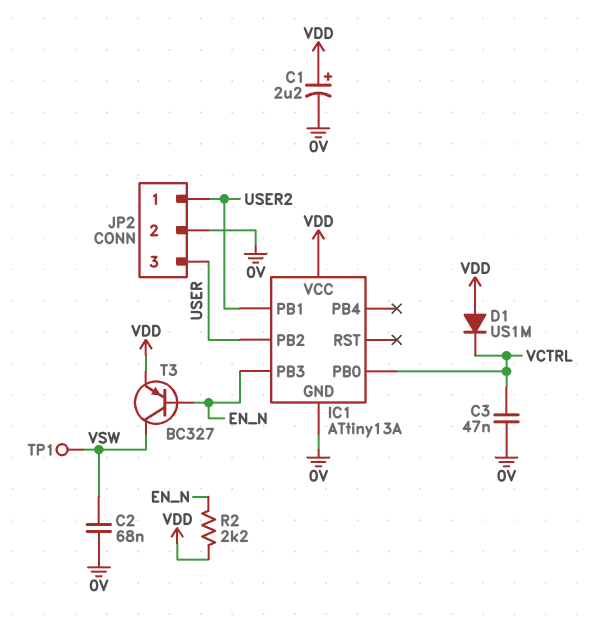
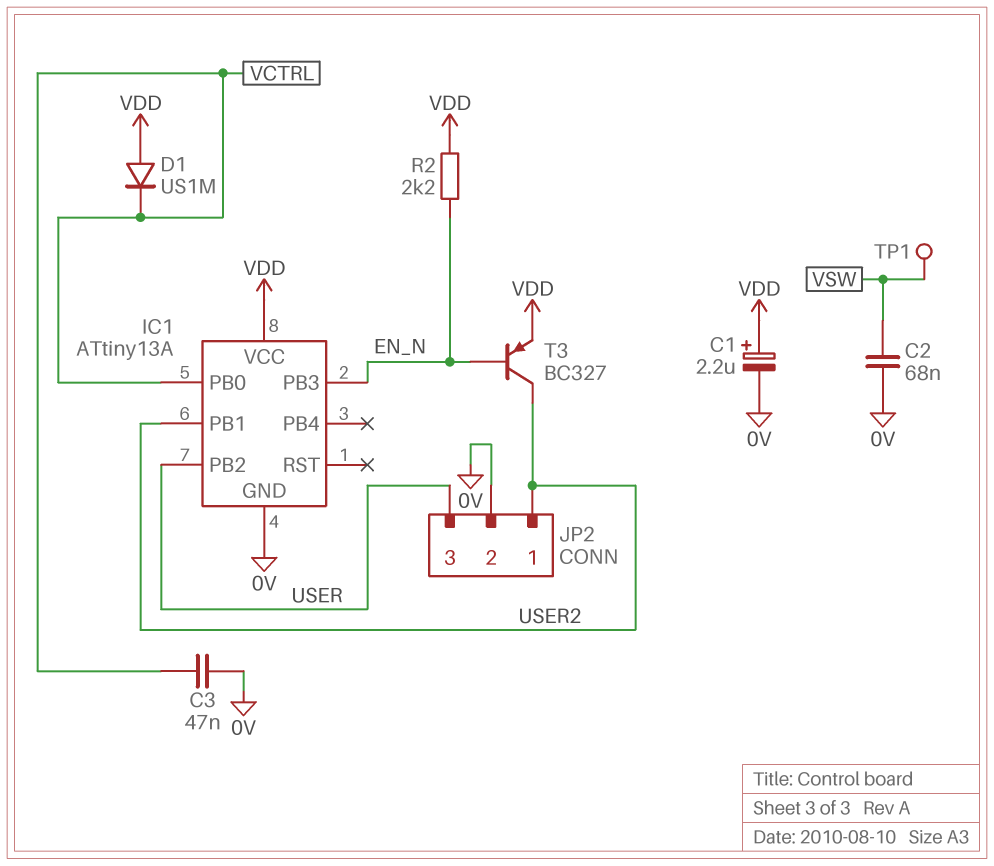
T3: PNP BC327 (B EN_N, C VSW, E VDD) -> PNP BC327 (B EN_N, C USER2, E VDD)

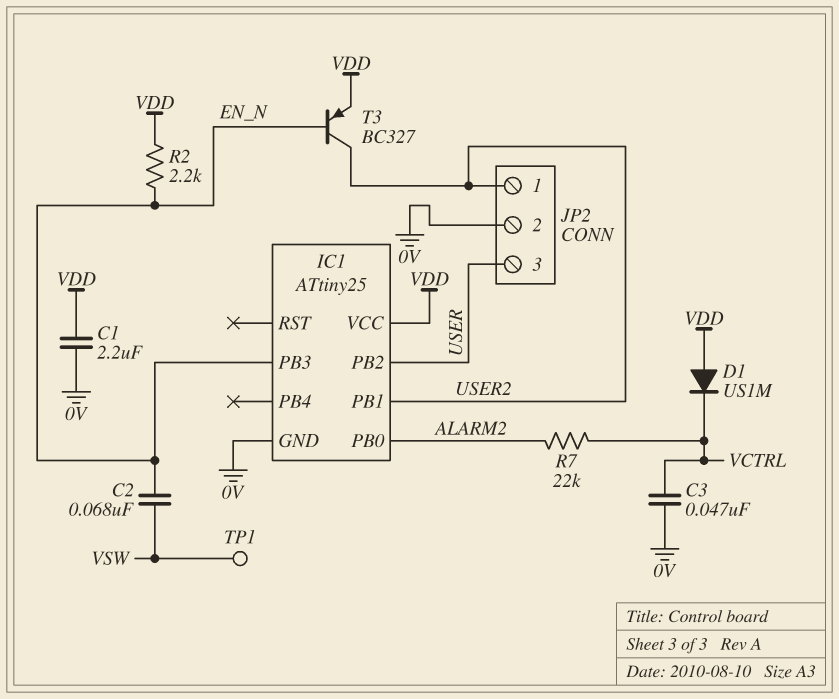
C1: 2.2uF (plus VDD, minus 0V) -> 2.2uF (0V, VDD)
C2: 68nF (0V, VSW) -> 68nF (EN_N, VSW)
IC1: ATtiny13A -> ATtiny25
IC1 pin PB0: VCTRL -> ALARM2
R7: none -> 22k (ALARM2, VCTRL)

